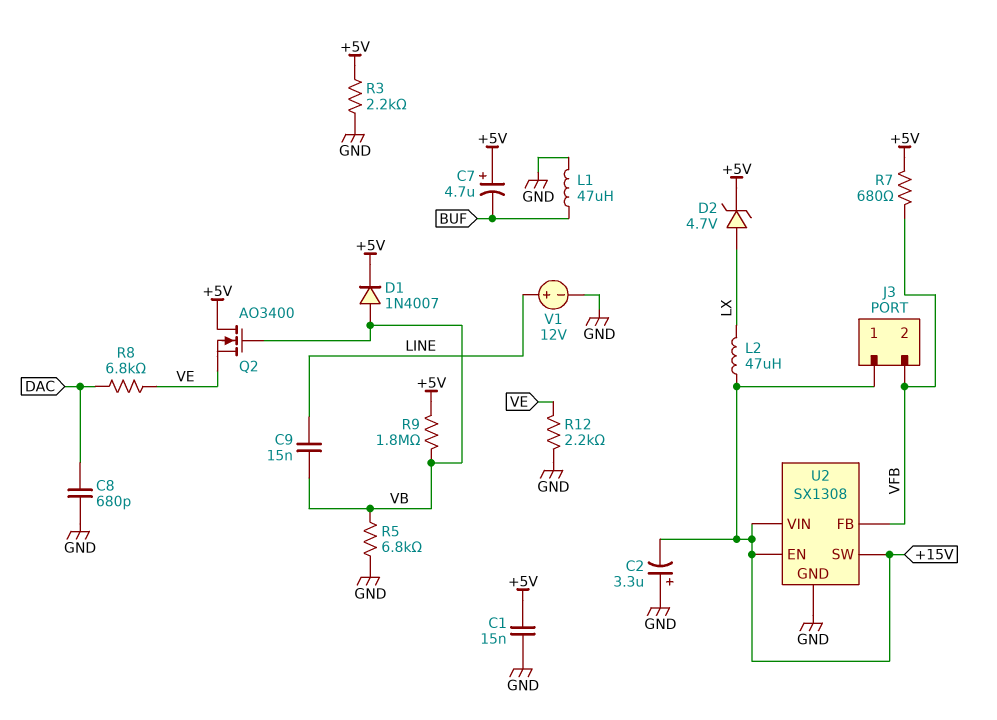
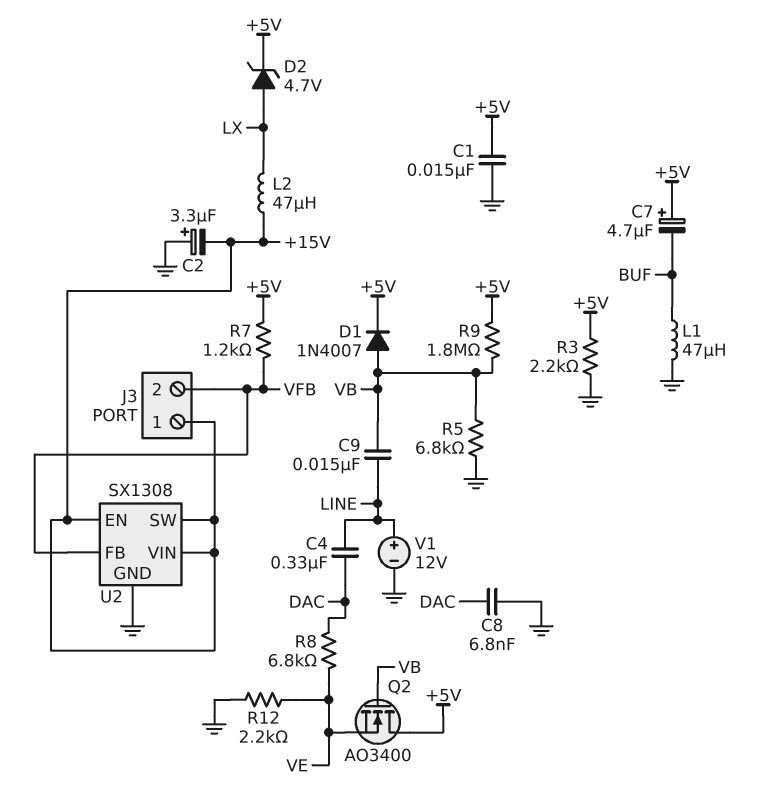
C4: none -> 330nF (DAC, LINE)
C8: 680pF (DAC, GND) -> 6.8nF (DAC, GND)
R7: 680 (+5V, VFB) -> 1.2k (+5V, VFB)

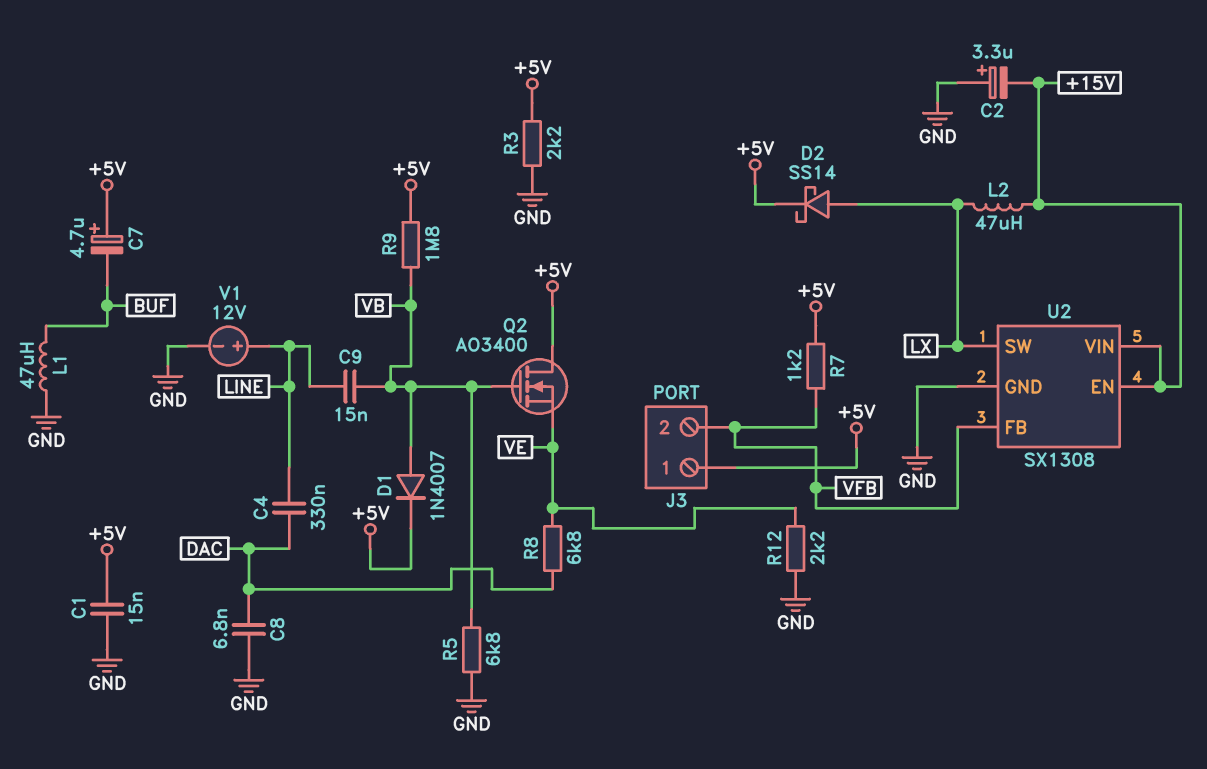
D2: zener 4.7V (A LX, K +5V) -> schottky SS14 (A LX, K +5V)
J3 pin 1: +15V -> +5V
U2 pin SW: +15V -> LX

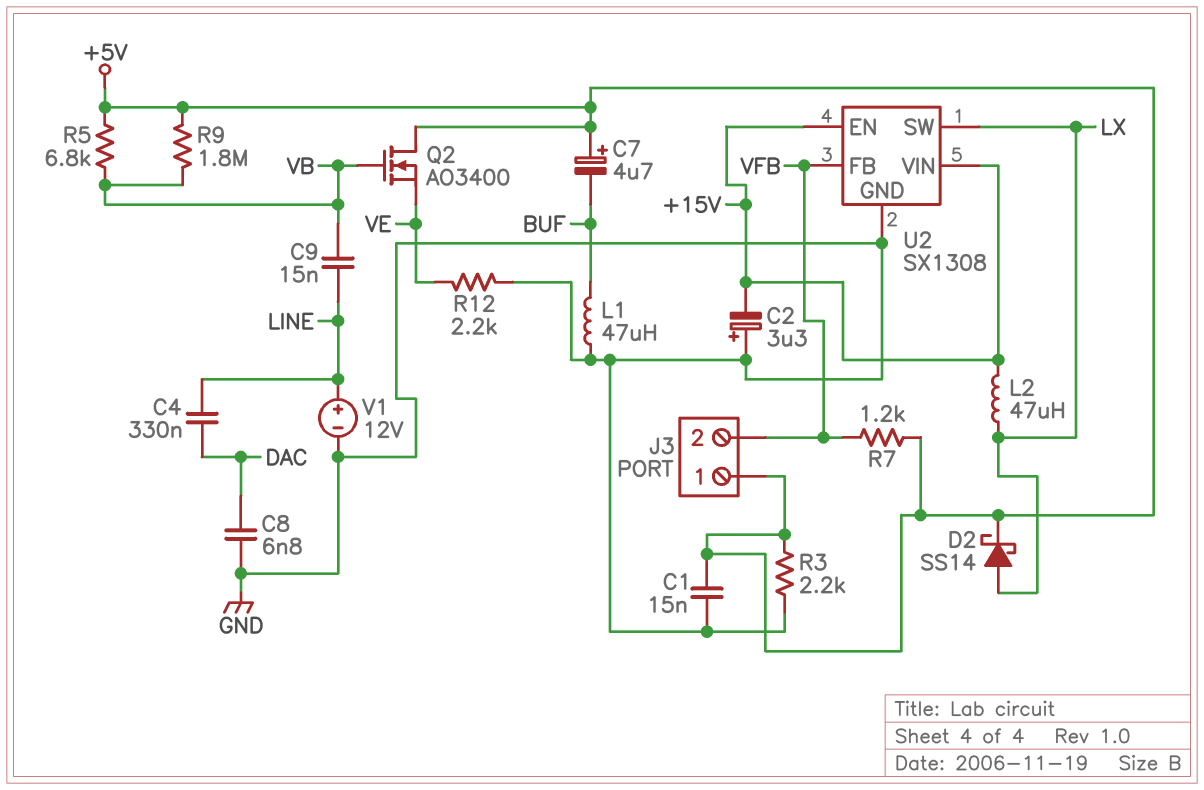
D1: diode 1N4007 (A VB, K +5V) -> none
R5: 6.8k (GND, VB) -> 6.8k (+5V, VB)
R8: 6.8k (DAC, VE) -> none

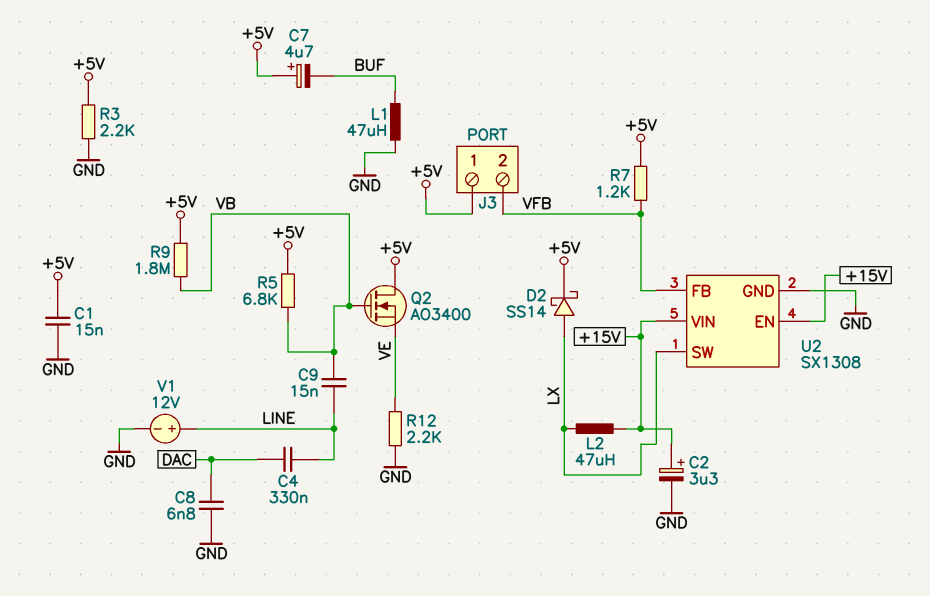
C2: 3.3uF (plus GND, minus +15V) -> 3.3uF (plus +15V, minus GND)

